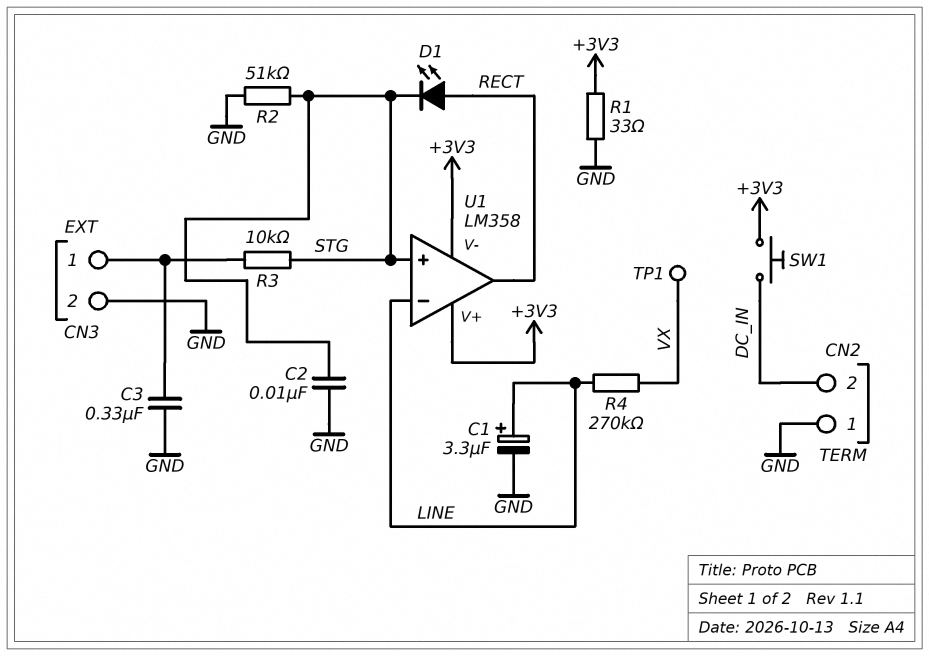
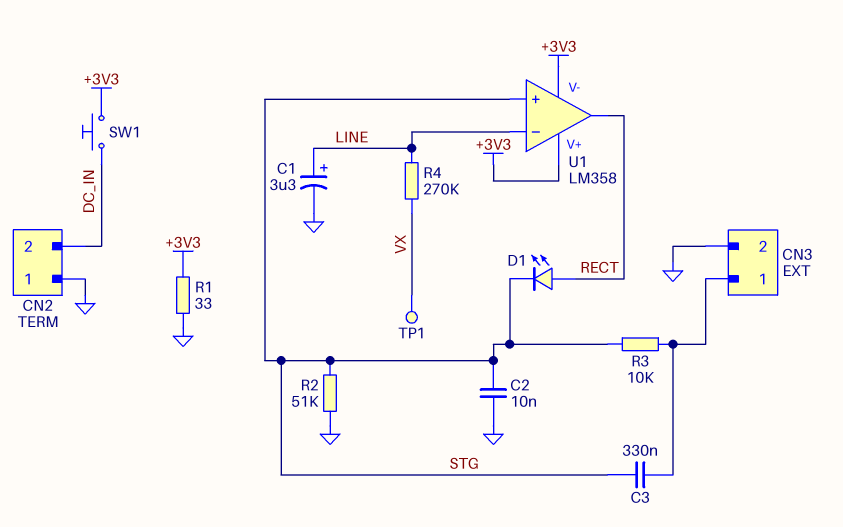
C3: 330nF (CN3/1, GND) -> 330nF (CN3/1, STG)

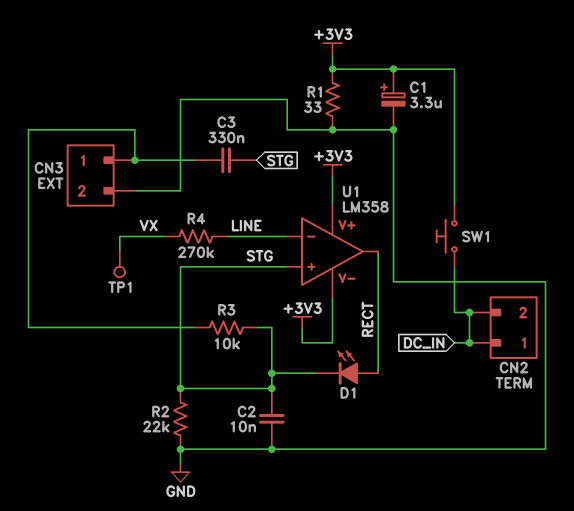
C1: 3.3uF (plus LINE, minus GND) -> 3.3uF (plus +3V3, minus GND)
CN2 pin 1: GND -> DC_IN
R2: 51k (GND, STG) -> 22k (GND, STG)

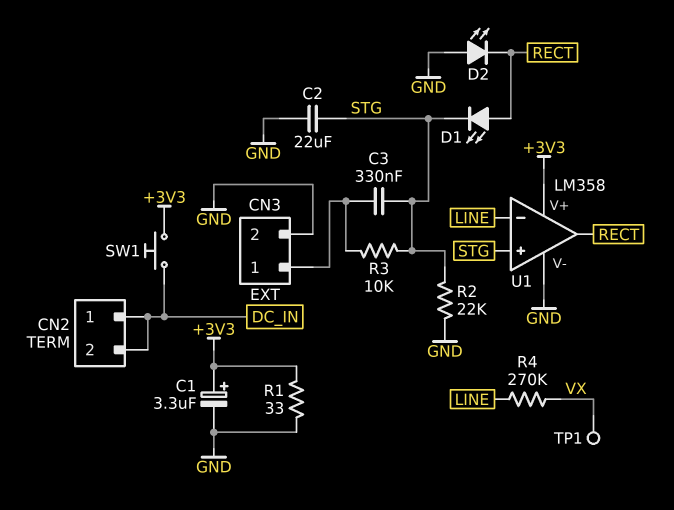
C2: 10nF (GND, STG) -> 22uF (GND, STG)
D2: none -> LED (A GND, K RECT)
U1 pin V-: +3V3 -> GND

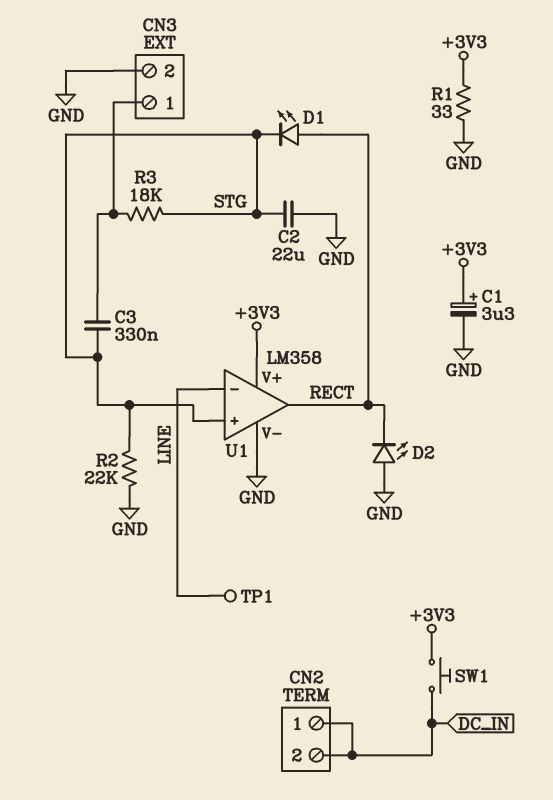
R3: 10k (CN3/1, STG) -> 18k (CN3/1, STG)
R4: 270k (LINE, VX) -> none
TP1: test point (VX) -> test point (LINE)

